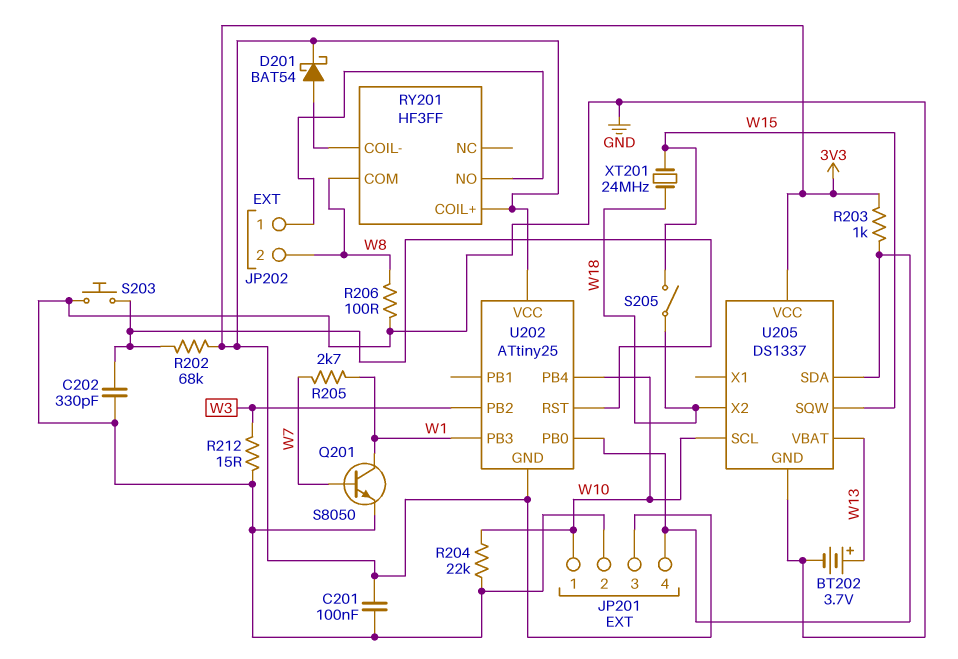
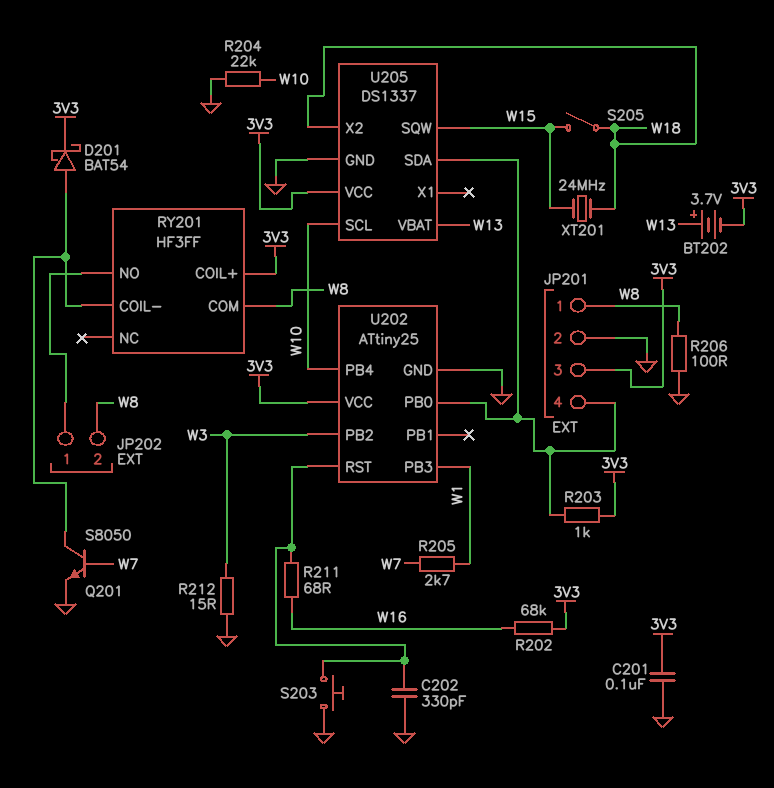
BT202: 3.7V (plus W13, minus GND) -> 3.7V (plus W13, minus 3V3)
JP201 pin 1: W10 -> W8
Q201: NPN S8050 (B W7, C W1, E GND) -> NPN S8050 (B W7, C RY201/COIL-, E GND)
R202: 68k (3V3, U202/RST) -> 68k (3V3, W16)
R211: none -> 68 (U202/RST, W16)
U202 pin GND: 3V3 -> GND

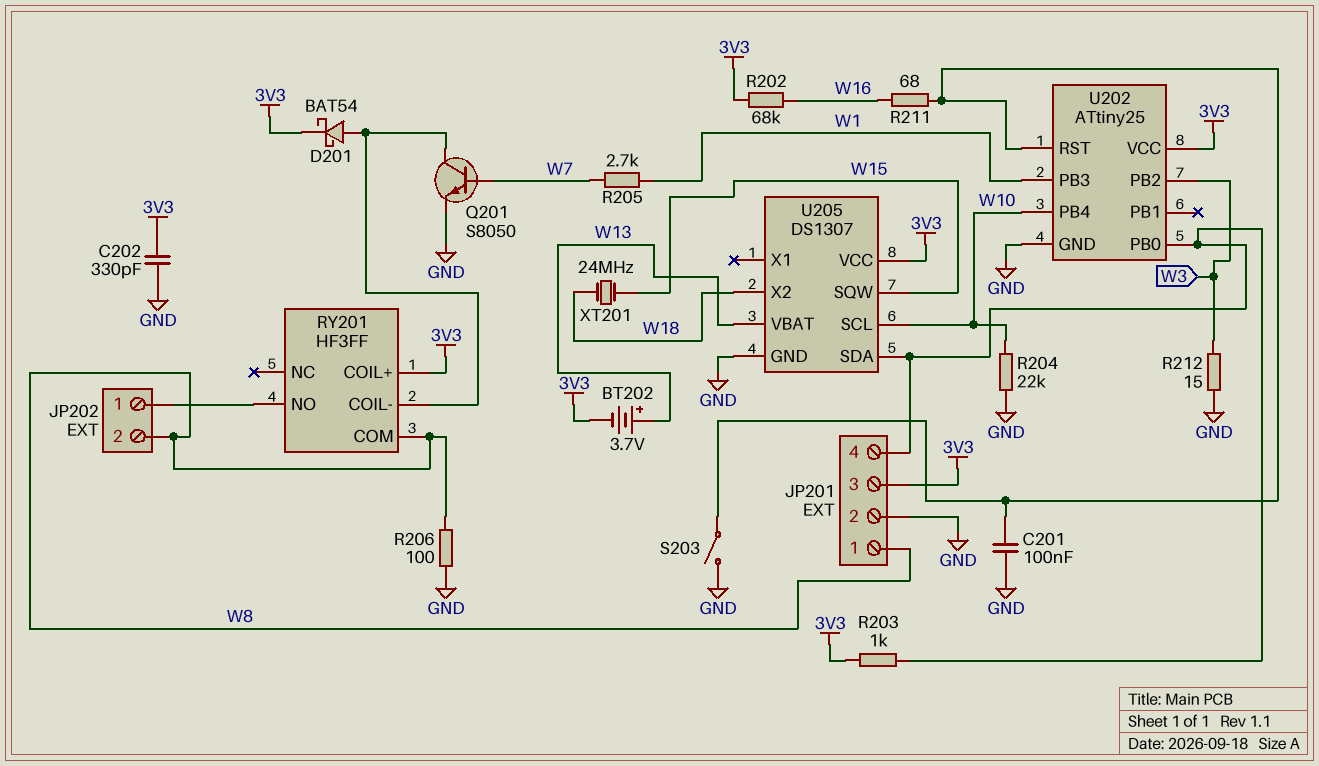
C201: 100nF (3V3, GND) -> 100nF (GND, U202/RST)
C202: 330pF (GND, U202/RST) -> 330pF (3V3, GND)
S203: button (GND, U202/RST) -> switch (GND, U202/RST)
S205: switch (W15, W18) -> none
U205: DS1337 -> DS1307

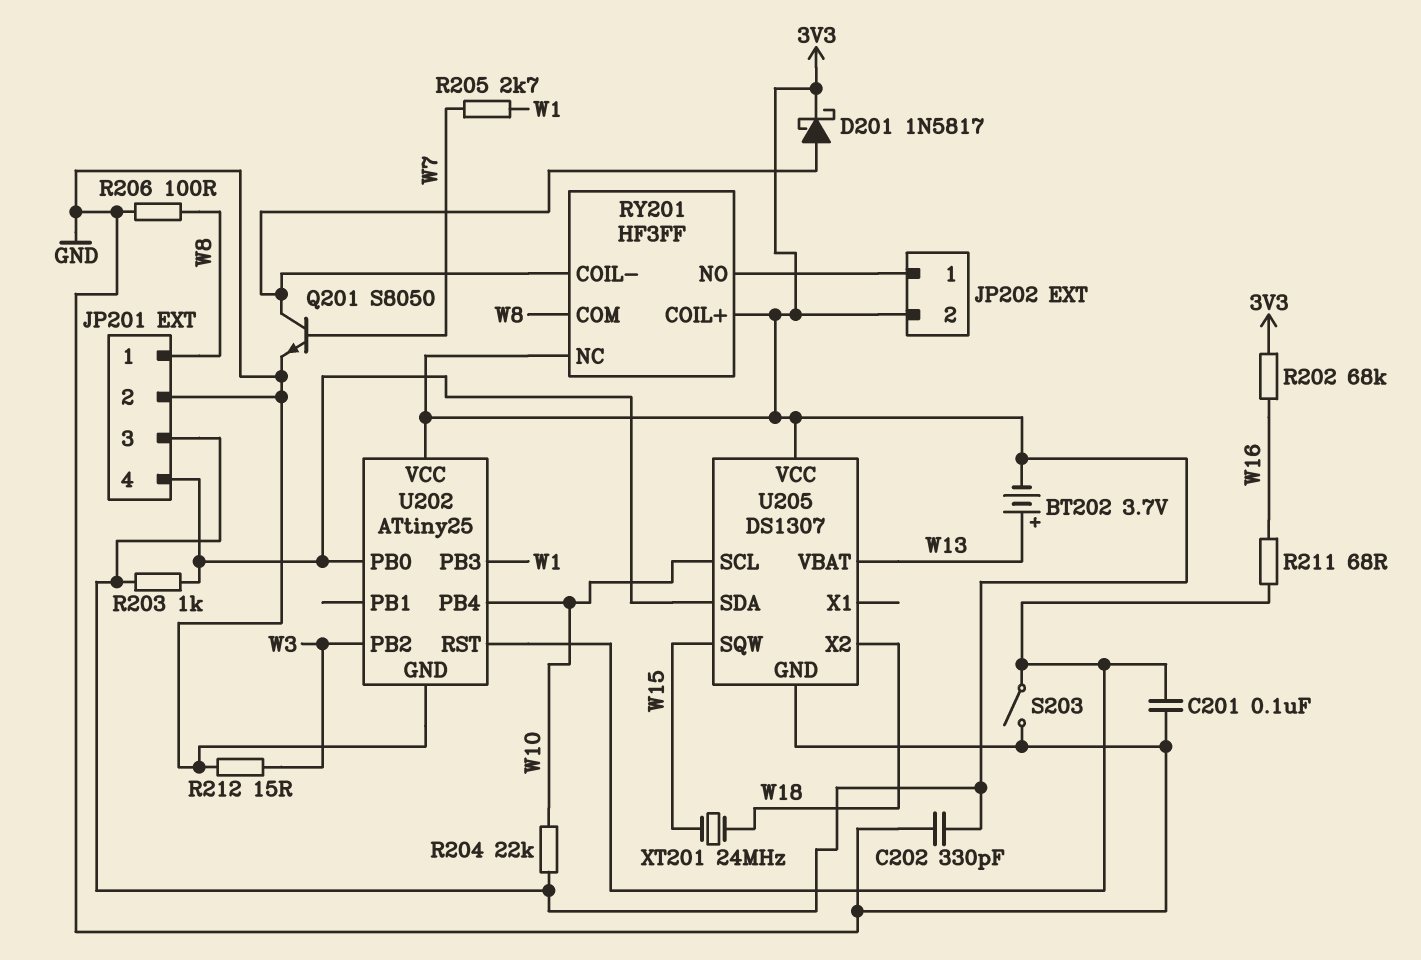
D201: schottky BAT54 (A RY201/COIL-, K 3V3) -> schottky 1N5817 (A RY201/COIL-, K 3V3)
JP202 pin 2: W8 -> 3V3
R204: 22k (GND, W10) -> 22k (3V3, W10)
RY201 pin NC: none -> 3V3

